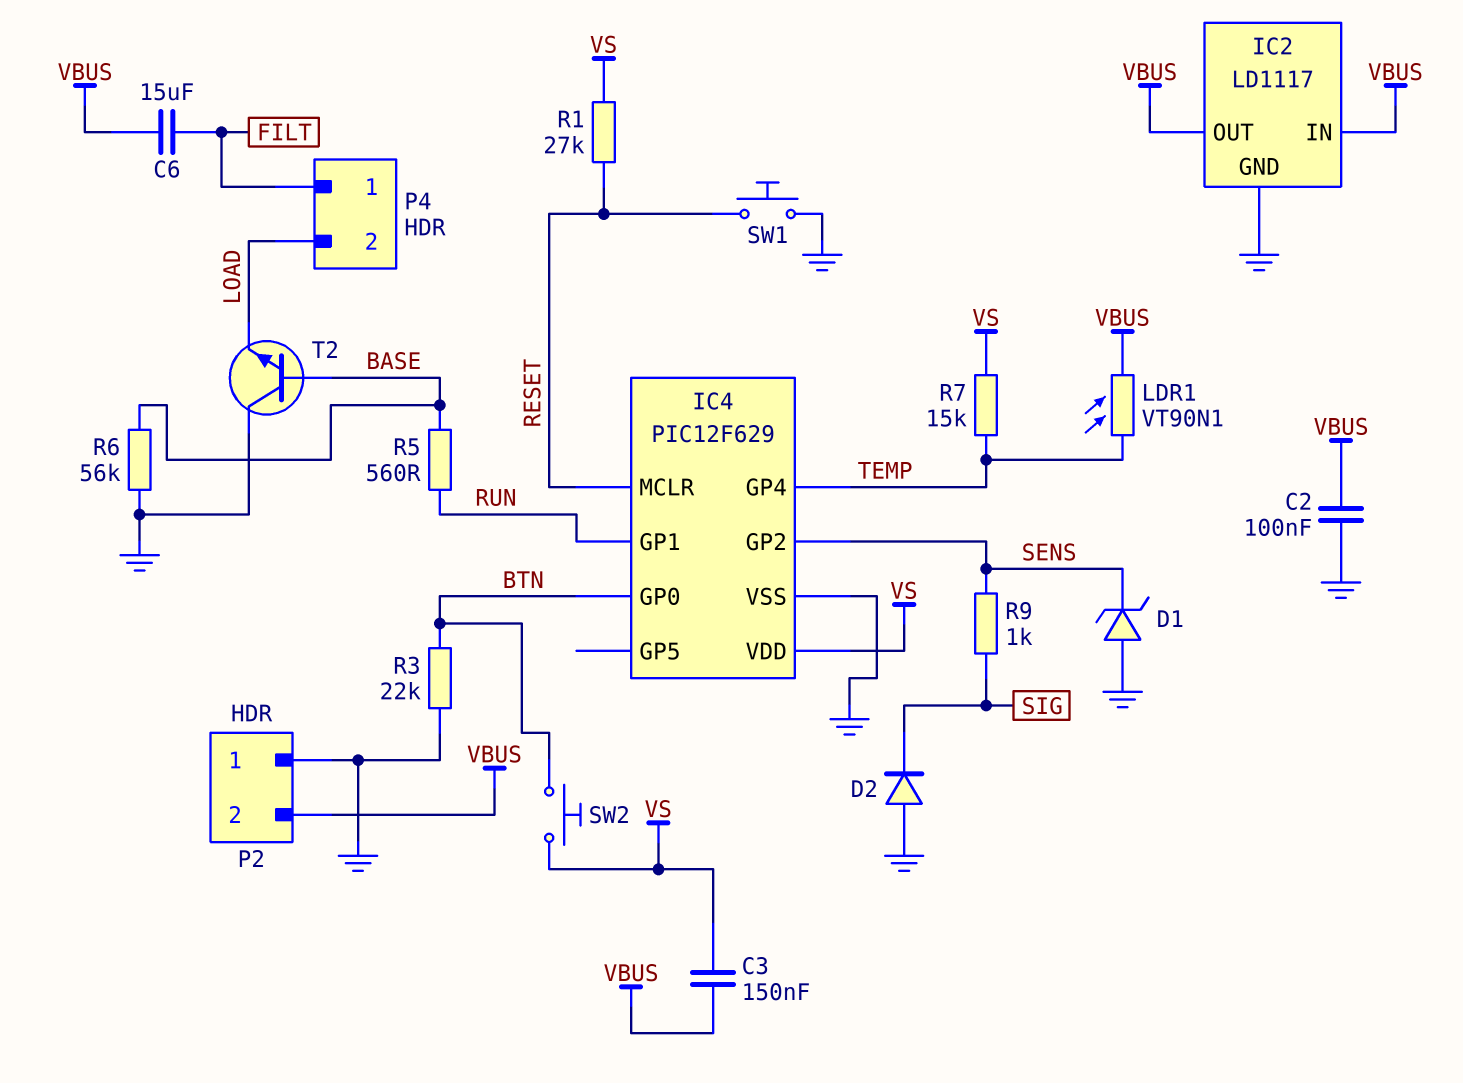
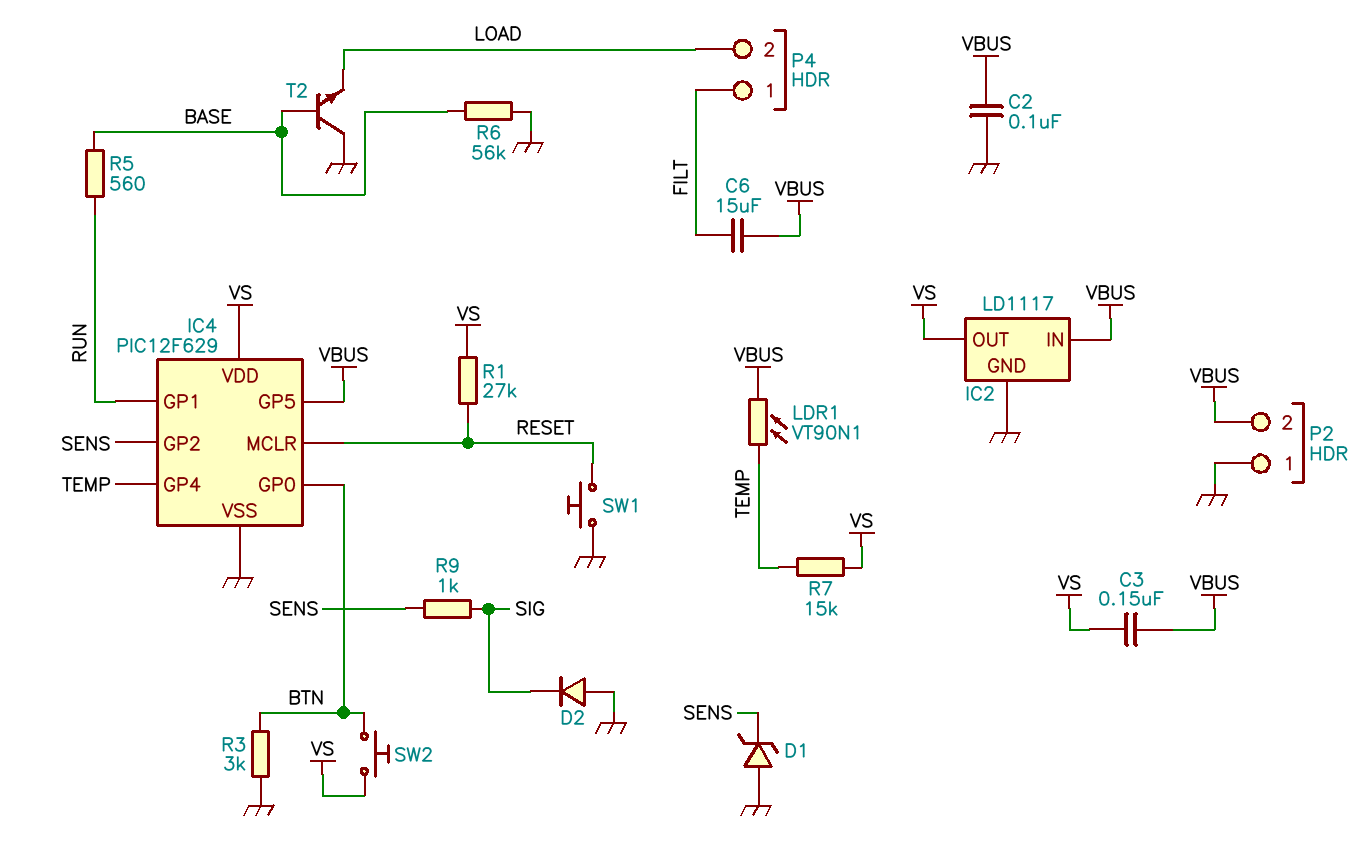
IC2 pin OUT: VBUS -> VS
IC4 pin GP5: none -> VBUS
R3: 22k (BTN, GND) -> 3k (BTN, GND)

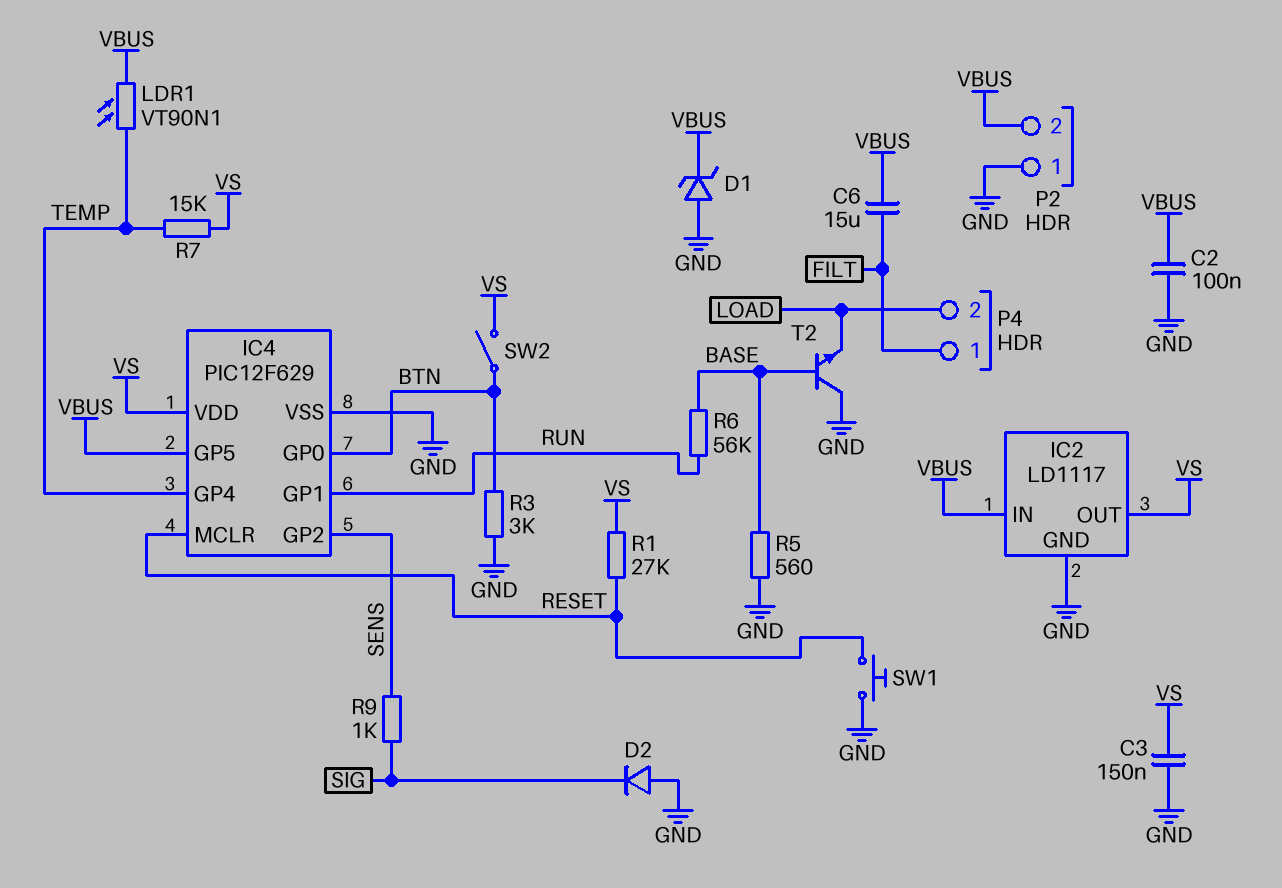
C3: 150nF (VBUS, VS) -> 150nF (GND, VS)
D1: zener (A GND, K SENS) -> zener (A GND, K VBUS)
R5: 560 (BASE, RUN) -> 560 (BASE, GND)
R6: 56k (BASE, GND) -> 56k (BASE, RUN)
SW2: button (BTN, VS) -> switch (BTN, VS)

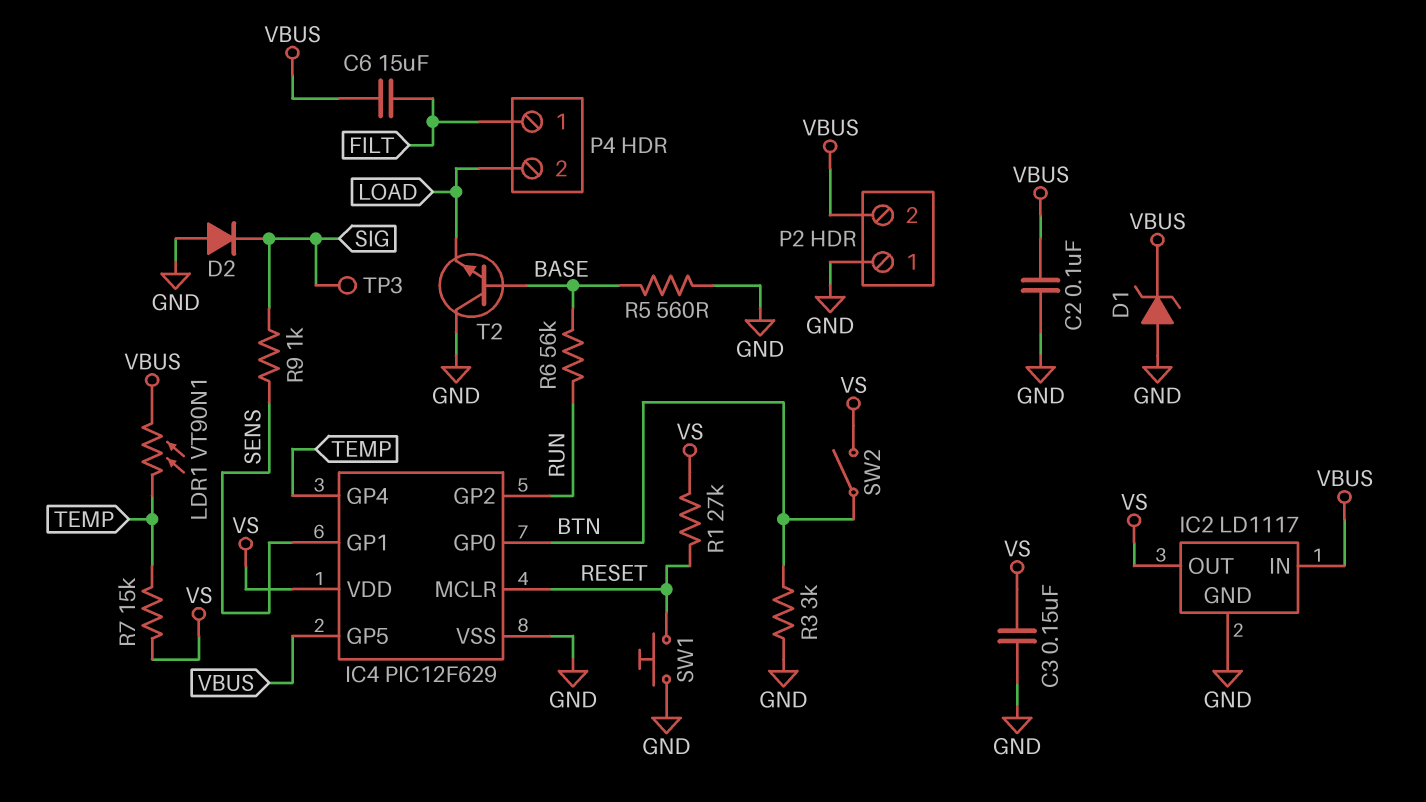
IC4 pin GP1: RUN -> SENS
IC4 pin GP2: SENS -> RUN
TP3: none -> test point (SIG)

